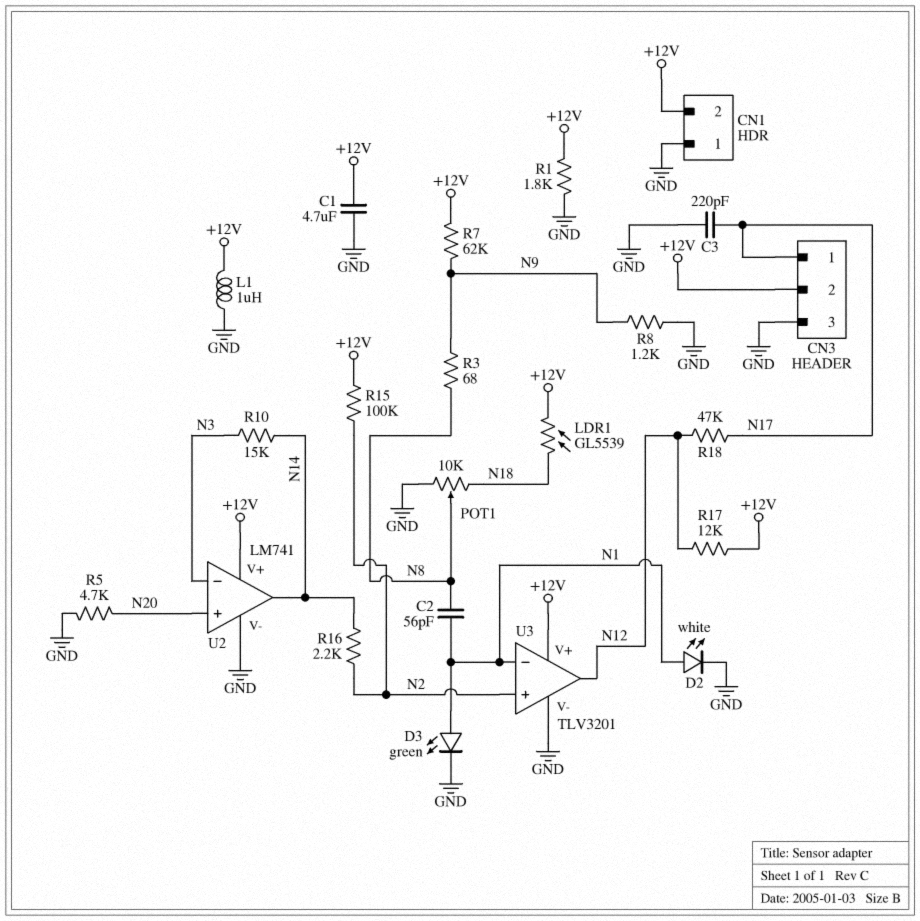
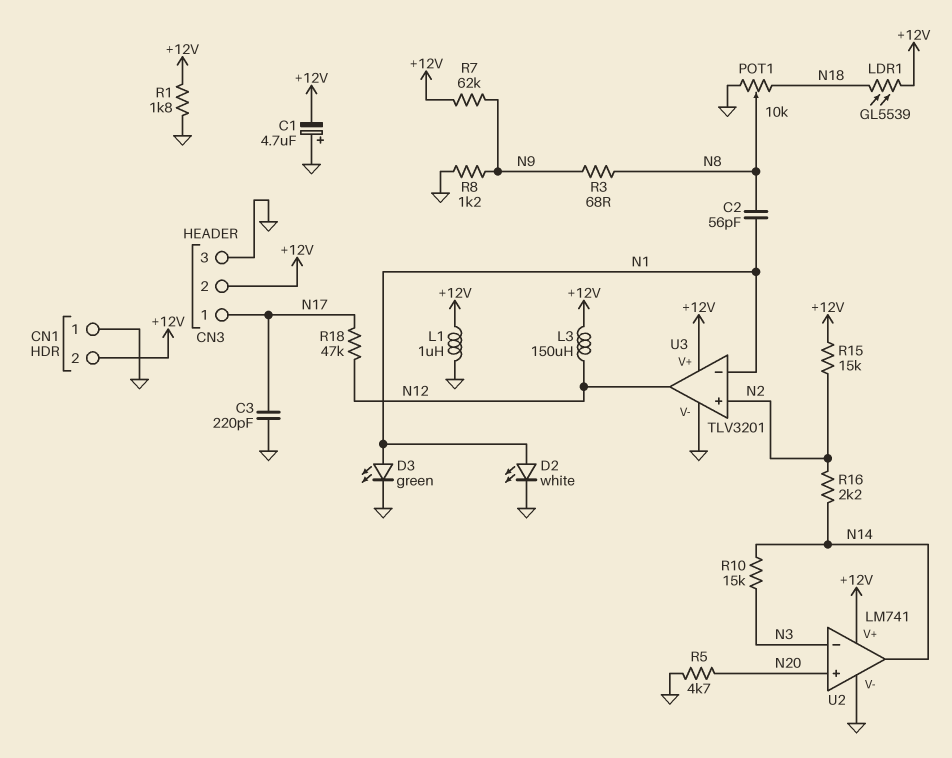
C1: 4.7uF (+12V, GND) -> 4.7uF (plus GND, minus +12V)
L3: none -> 150uH (+12V, N12)
R15: 100k (+12V, N2) -> 15k (+12V, N2)
R17: 12k (+12V, N12) -> none

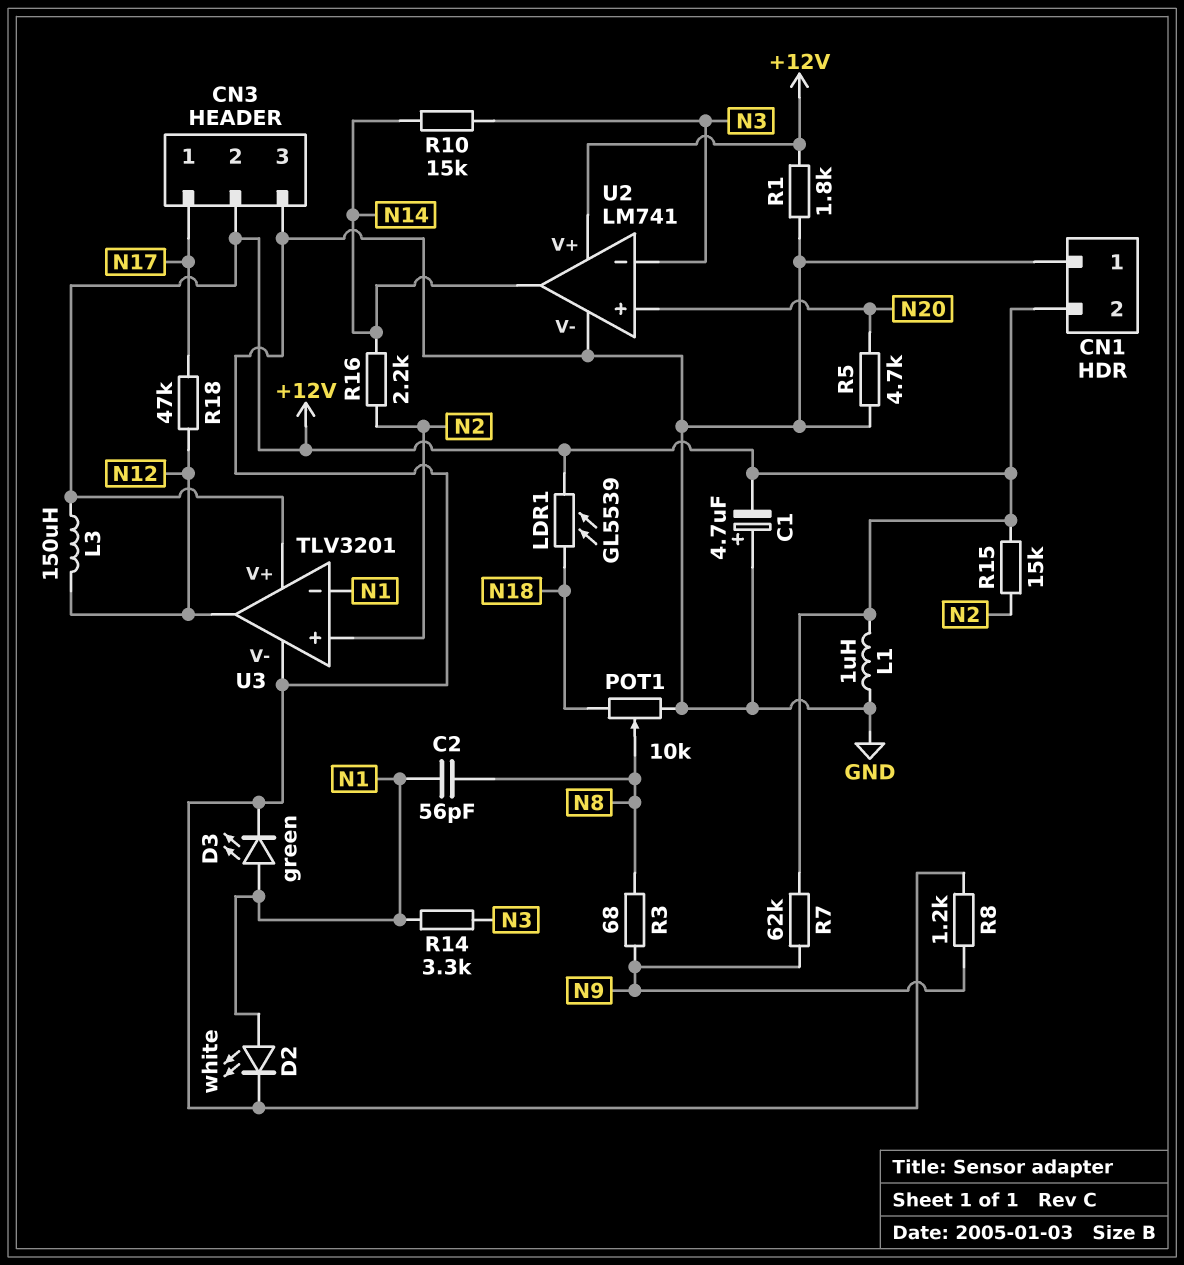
C3: 220pF (GND, N17) -> none
R14: none -> 3.3k (N1, N3)

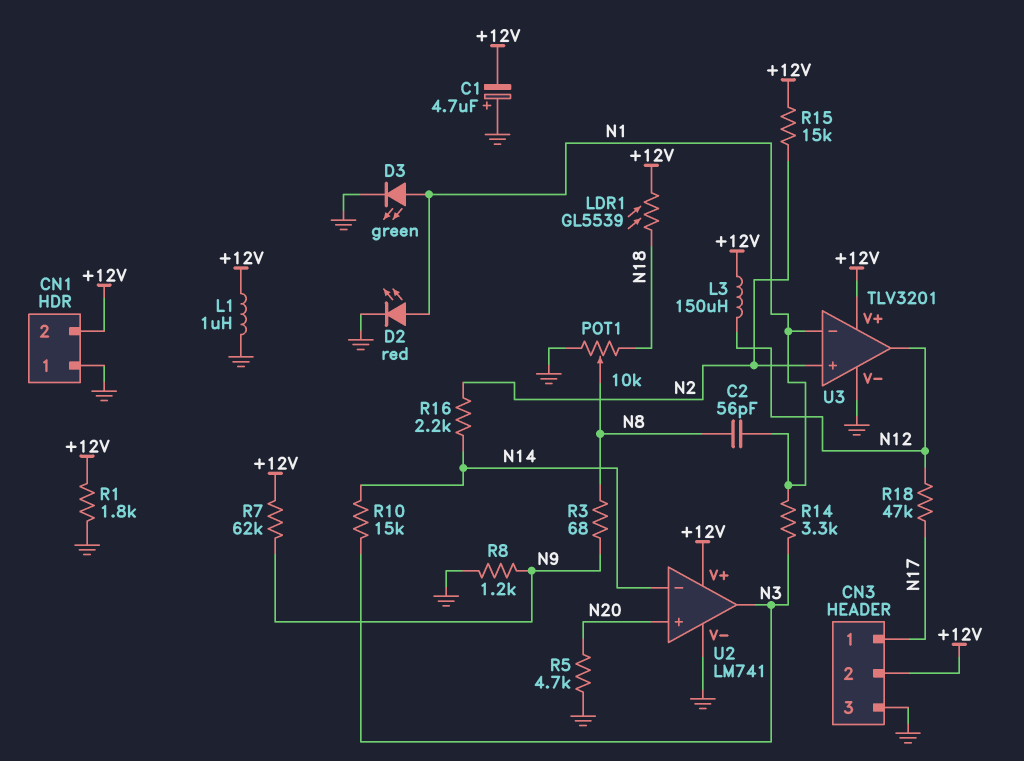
D2: LED white (A N1, K GND) -> LED red (A N1, K GND)
U2 pin in-: N3 -> N14
U2 pin out: N14 -> N3

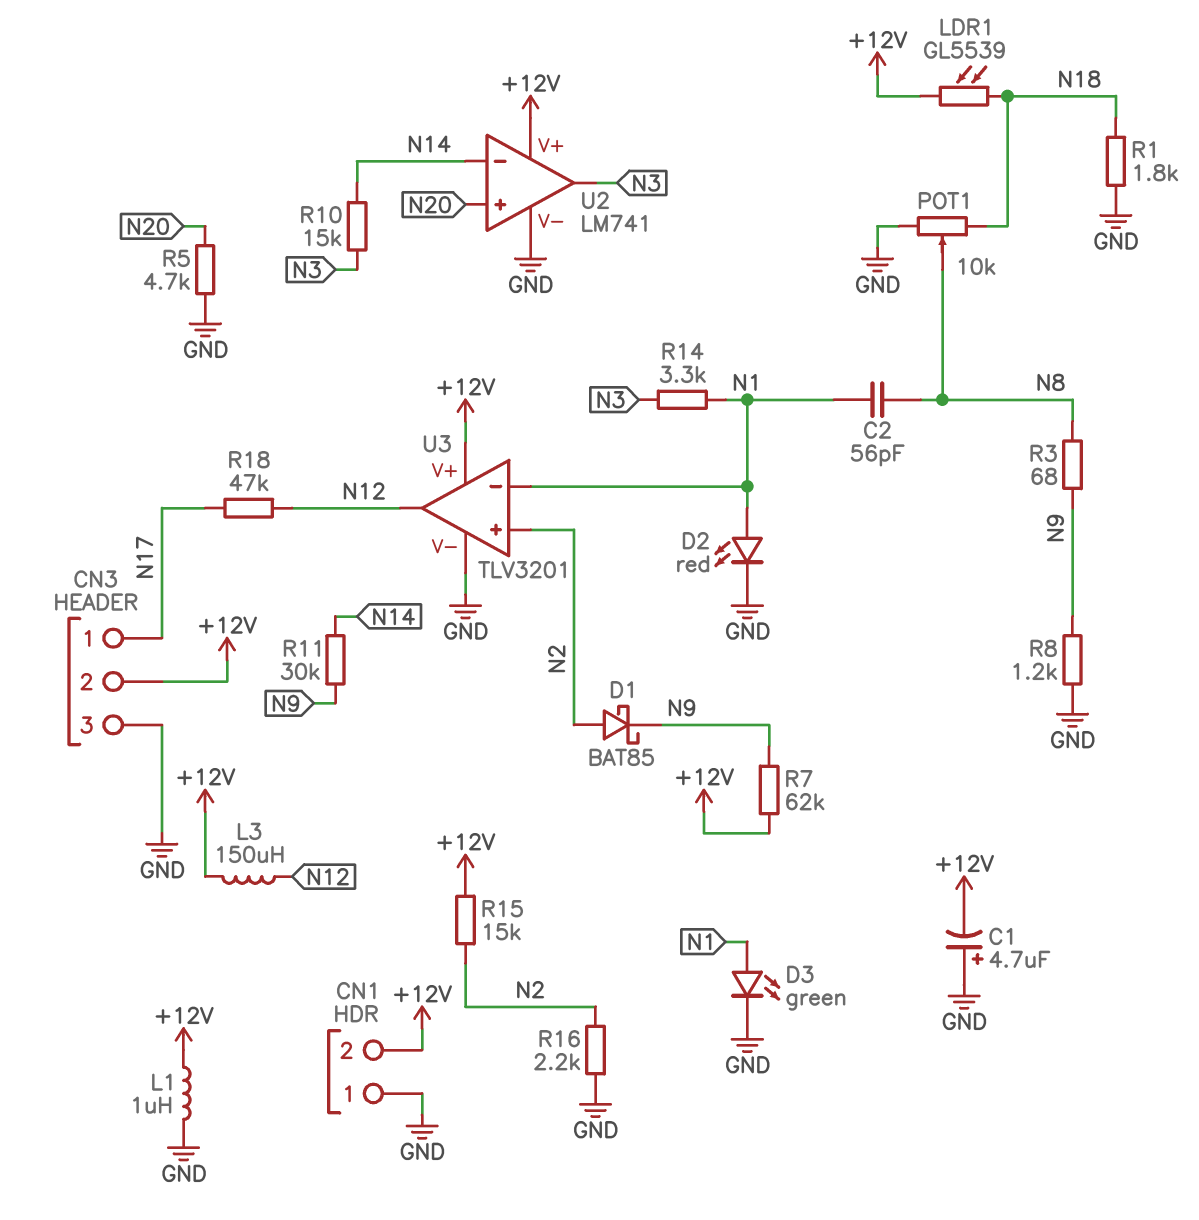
D1: none -> schottky BAT85 (A N2, K N9)
R1: 1.8k (+12V, GND) -> 1.8k (GND, N18)
R11: none -> 30k (N9, N14)
R16: 2.2k (N2, N14) -> 2.2k (GND, N2)

